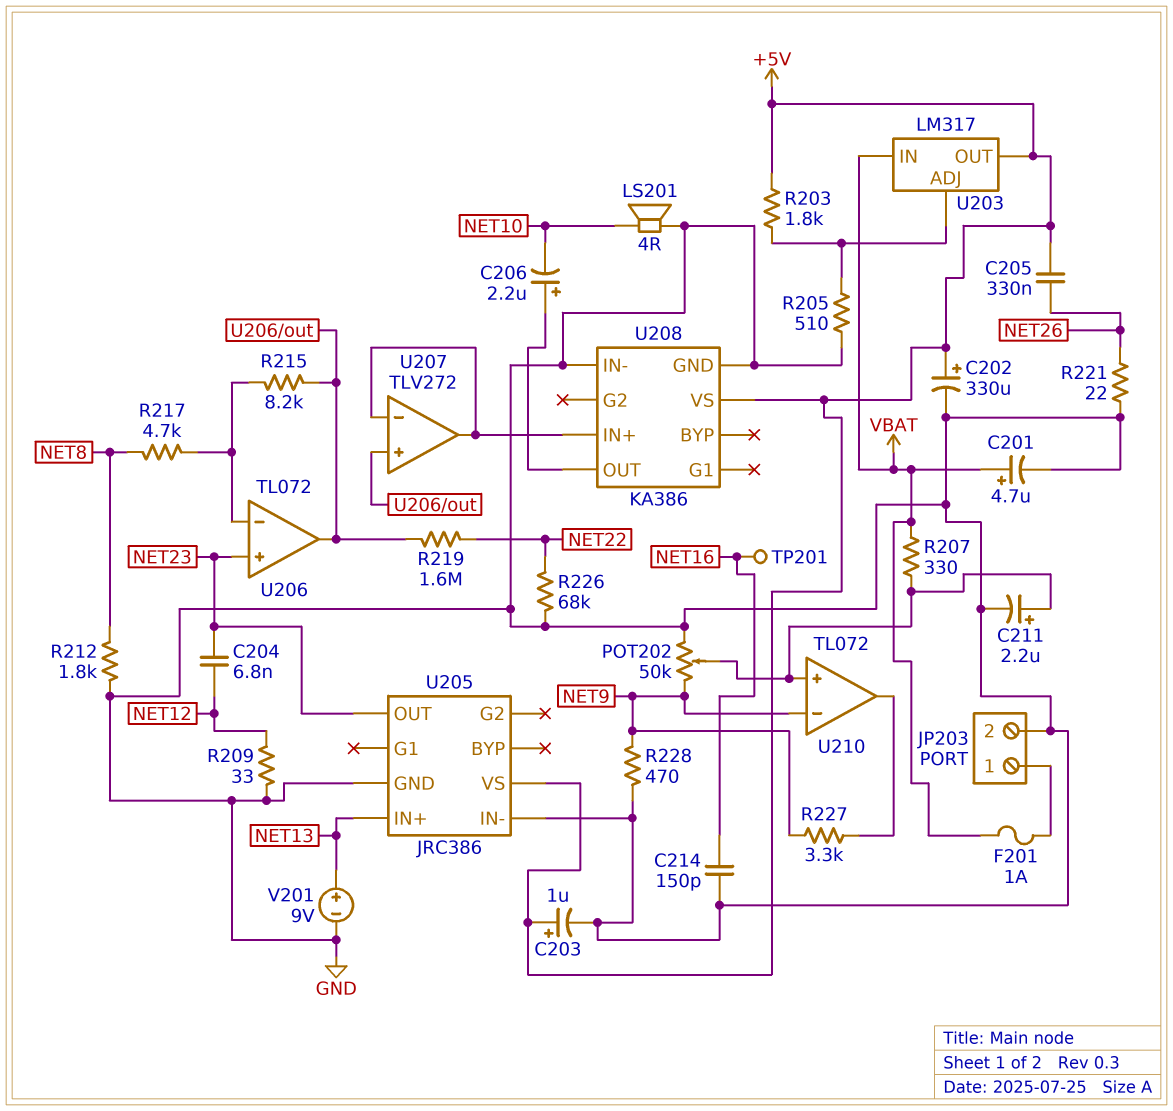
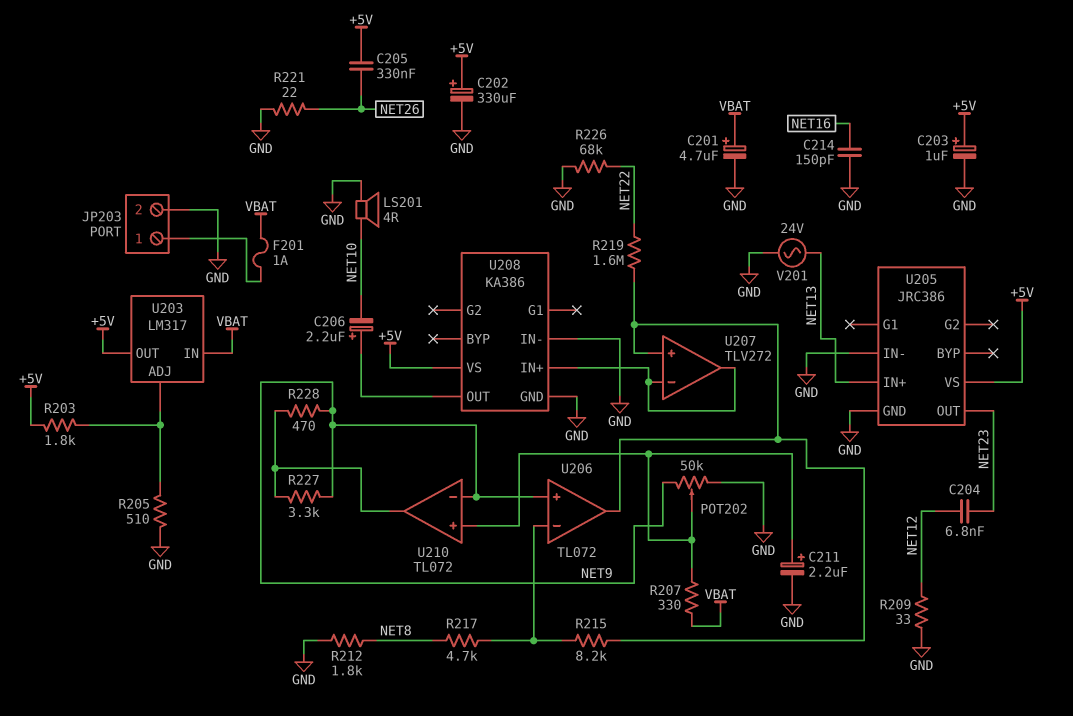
R228: 470 (GND, NET9) -> 470 (NET9, U210/out)
TP201: test point (NET16) -> none
U206 pin in+: NET23 -> NET9
V201: 9V (plus NET13, minus GND) -> AC 24V (GND, NET13)

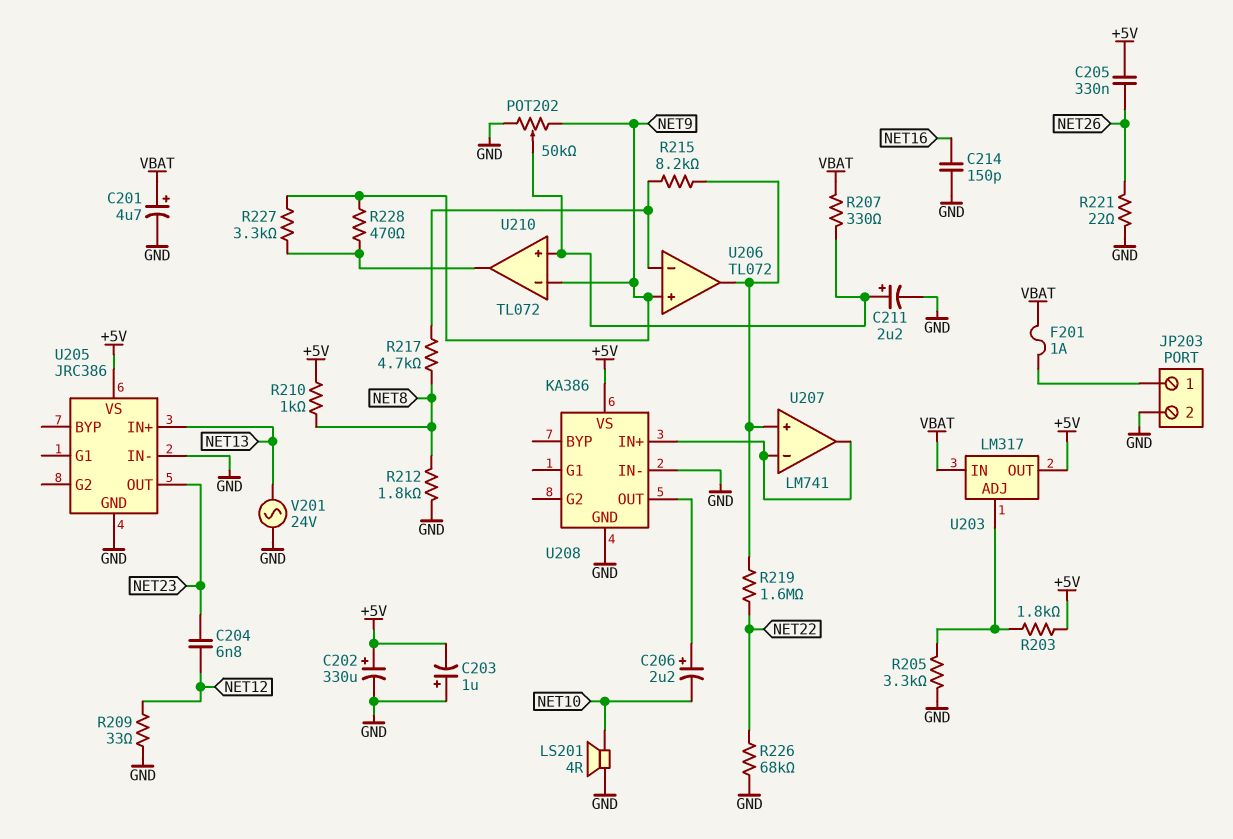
C203: 1uF (plus +5V, minus GND) -> 1uF (plus GND, minus +5V)
R205: 510 (GND, U203/ADJ) -> 3.3k (GND, U203/ADJ)
R210: none -> 1k (+5V, NET8)
U207: TLV272 -> LM741

